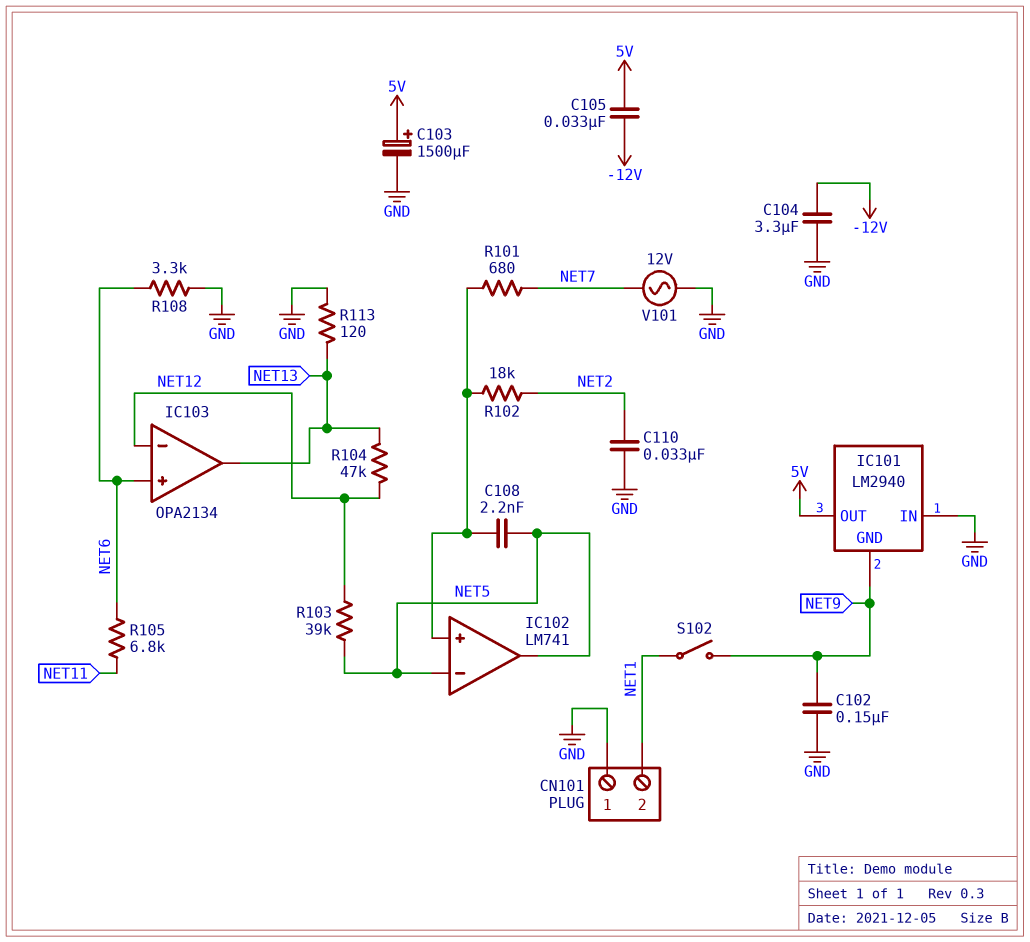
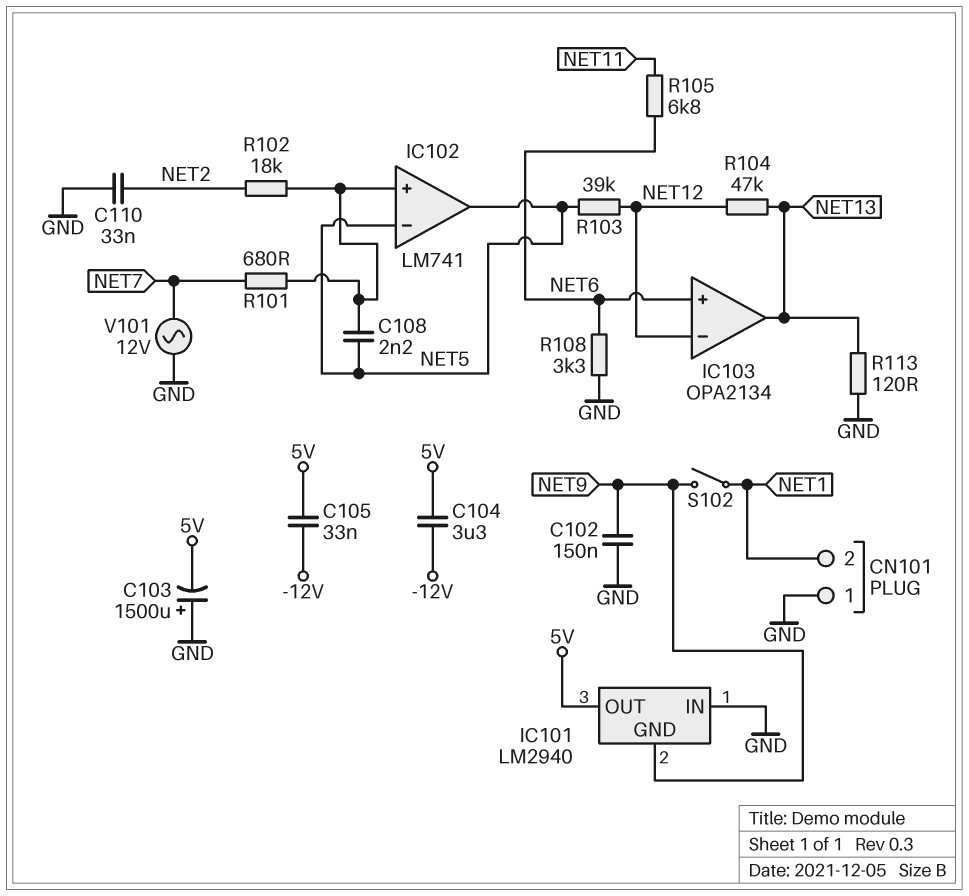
C103: 1500uF (plus 5V, minus GND) -> 1500uF (plus GND, minus 5V)
C104: 3.3uF (-12V, GND) -> 3.3uF (-12V, 5V)

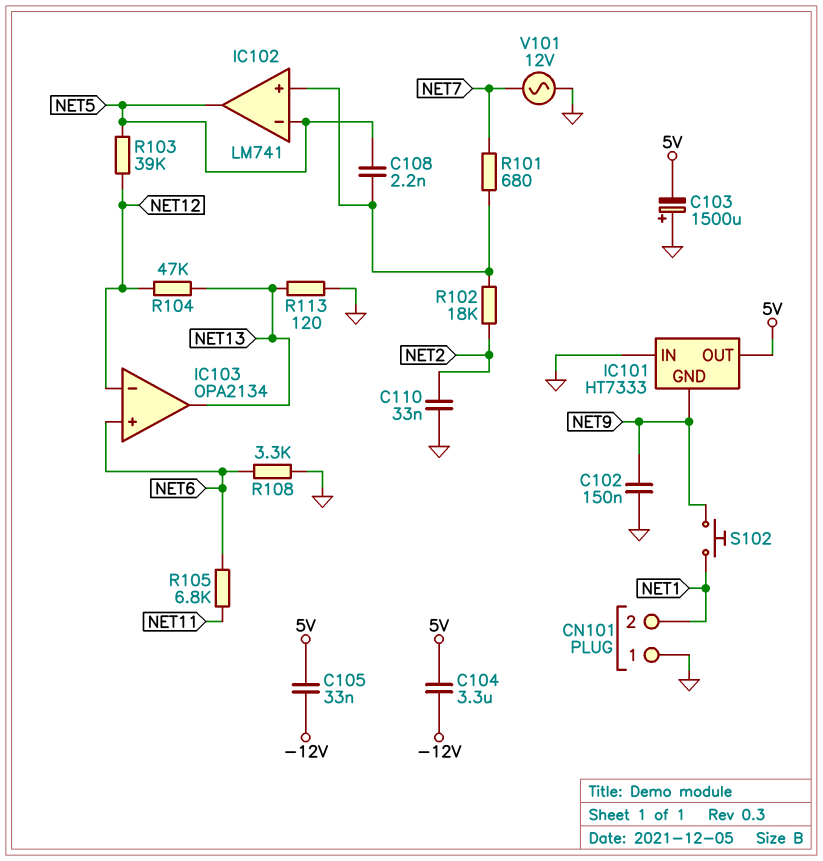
IC101: LM2940 -> HT7333
S102: switch (NET1, NET9) -> button (NET1, NET9)

